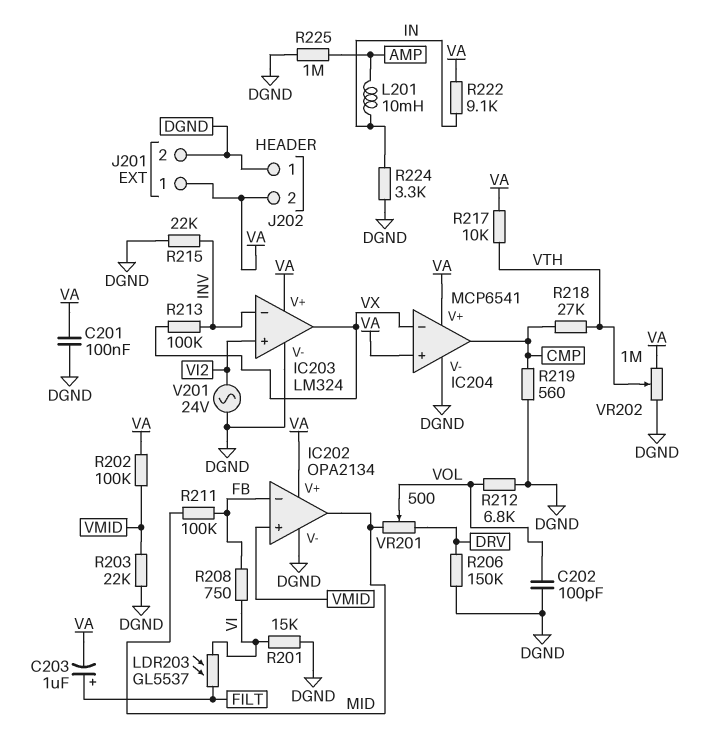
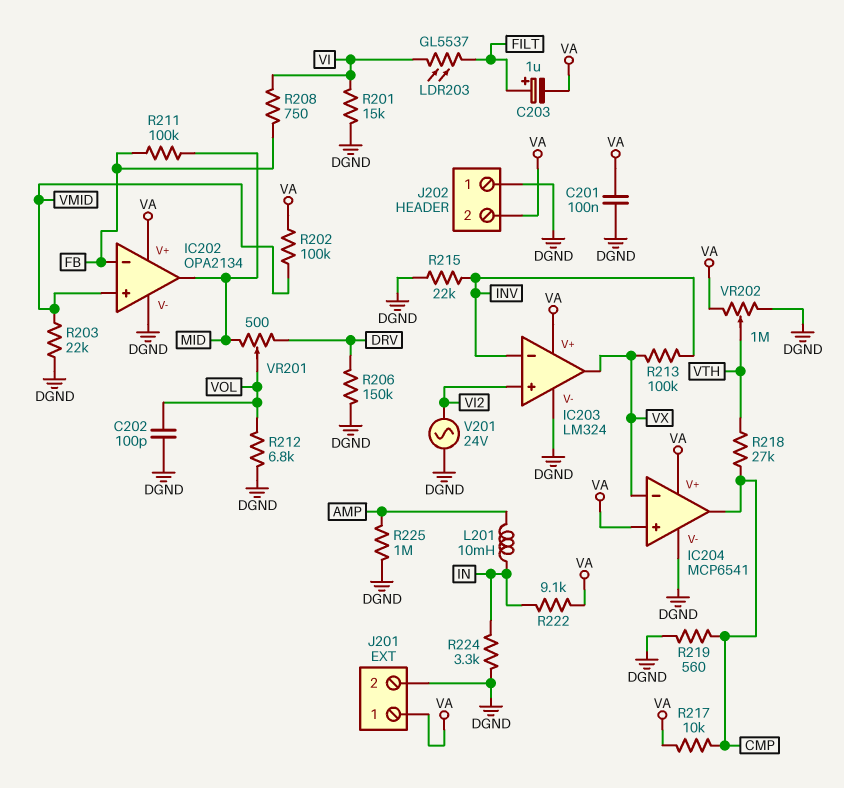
R217: 10k (VA, VTH) -> 10k (CMP, VA)

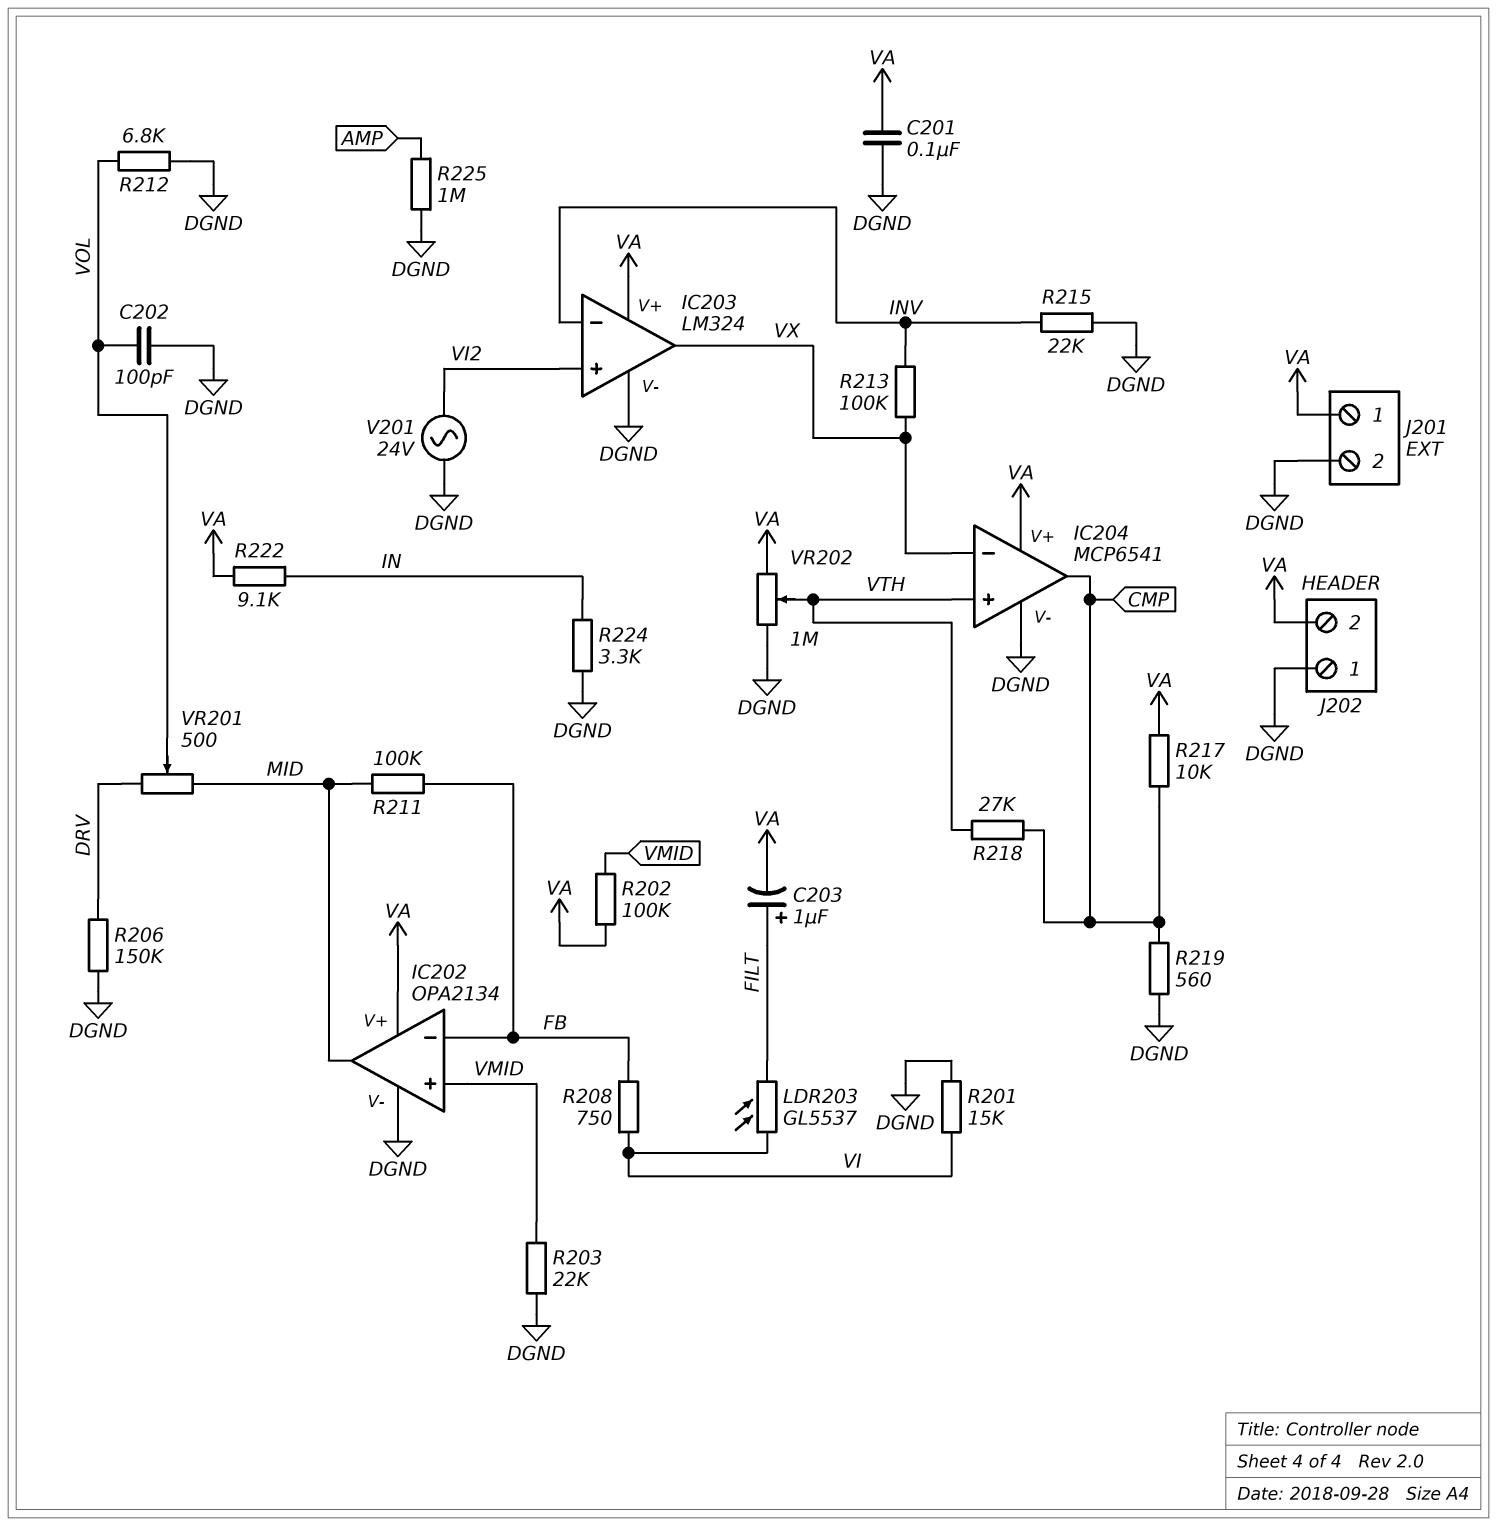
IC204 pin in+: VA -> VTH
L201: 10mH (AMP, IN) -> none

